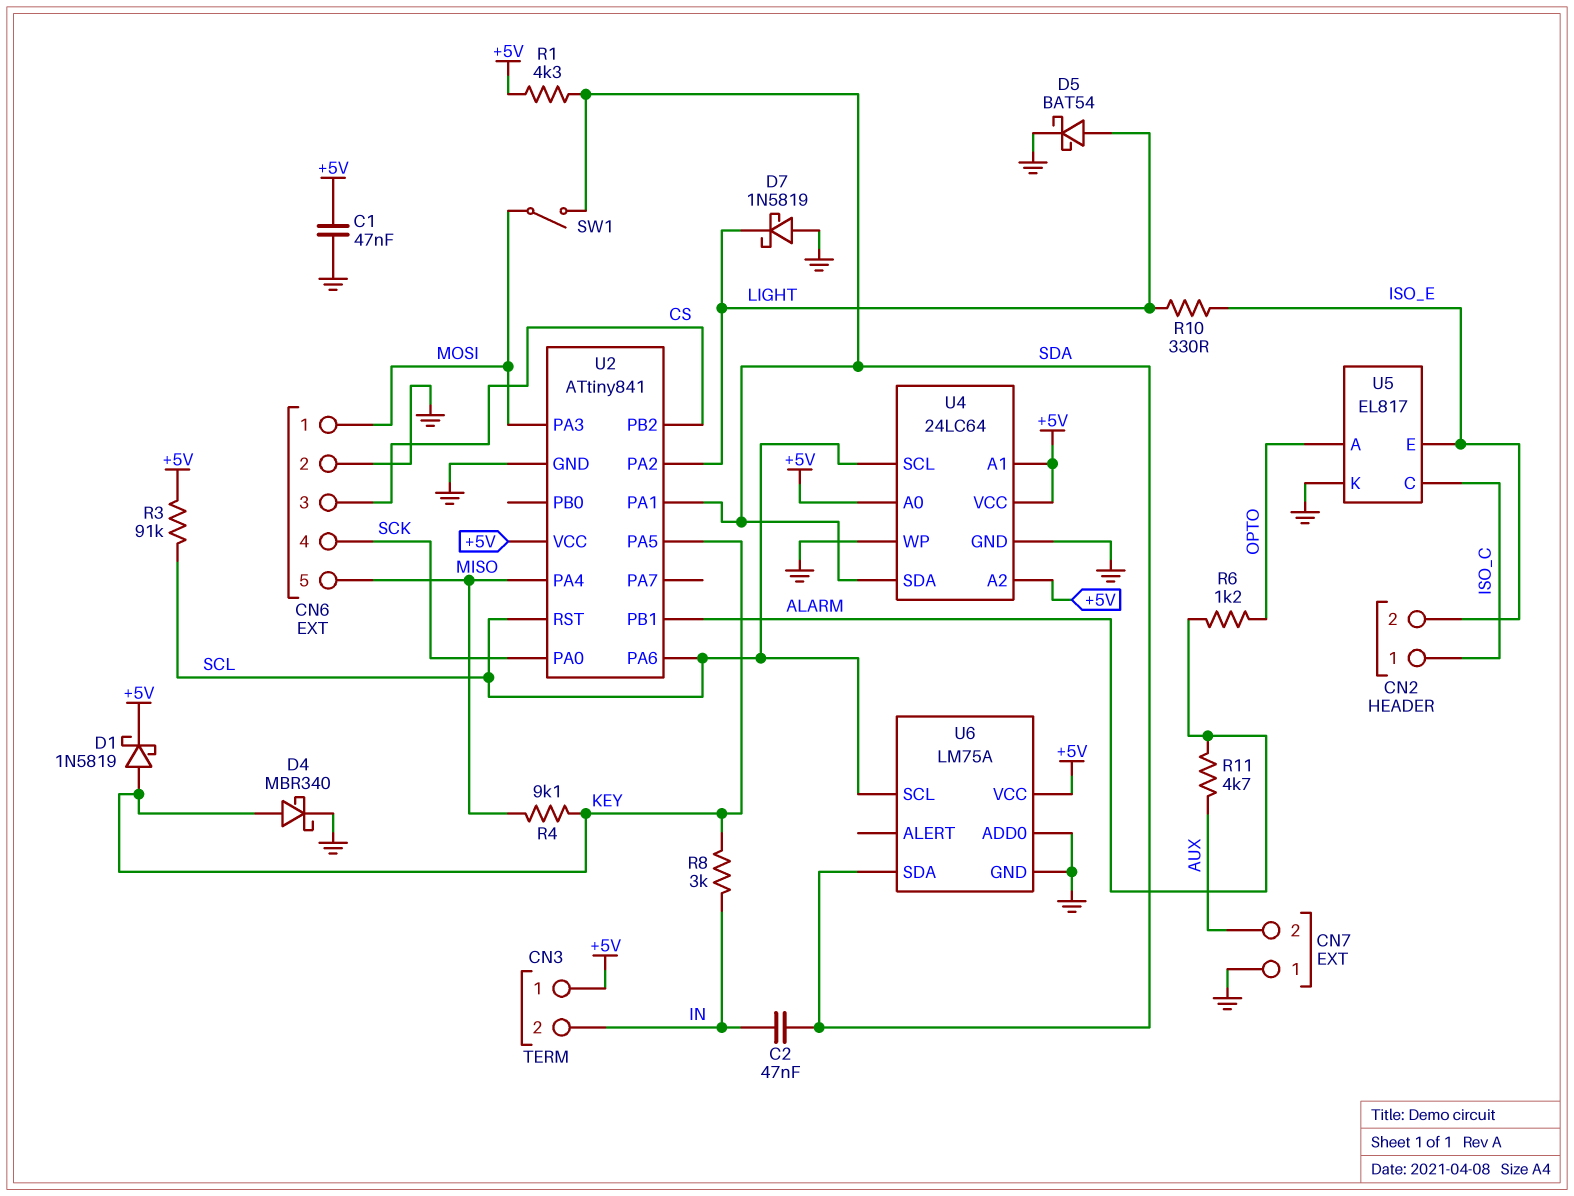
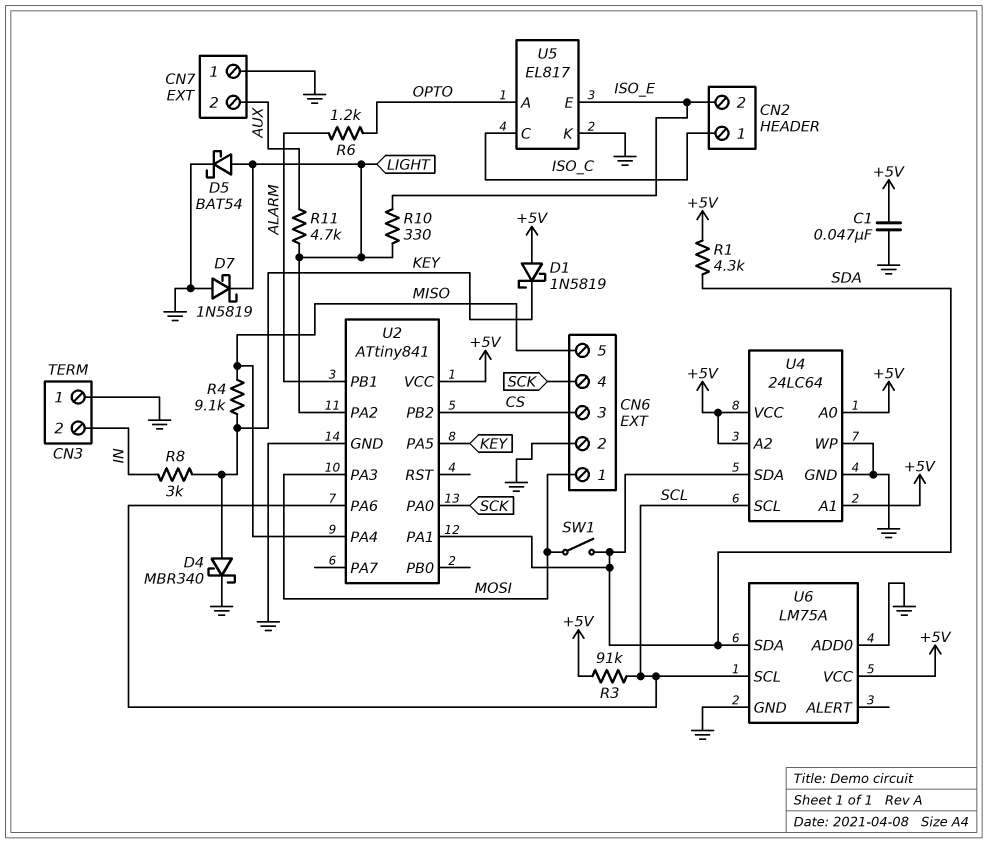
C2: 47nF (IN, SDA) -> none
CN3 pin 1: +5V -> GND
D1: schottky 1N5819 (A KEY, K +5V) -> schottky 1N5819 (A +5V, K KEY)
R11: 4.7k (ALARM, AUX) -> 4.7k (AUX, LIGHT)
U2 pin RST: SCL -> none

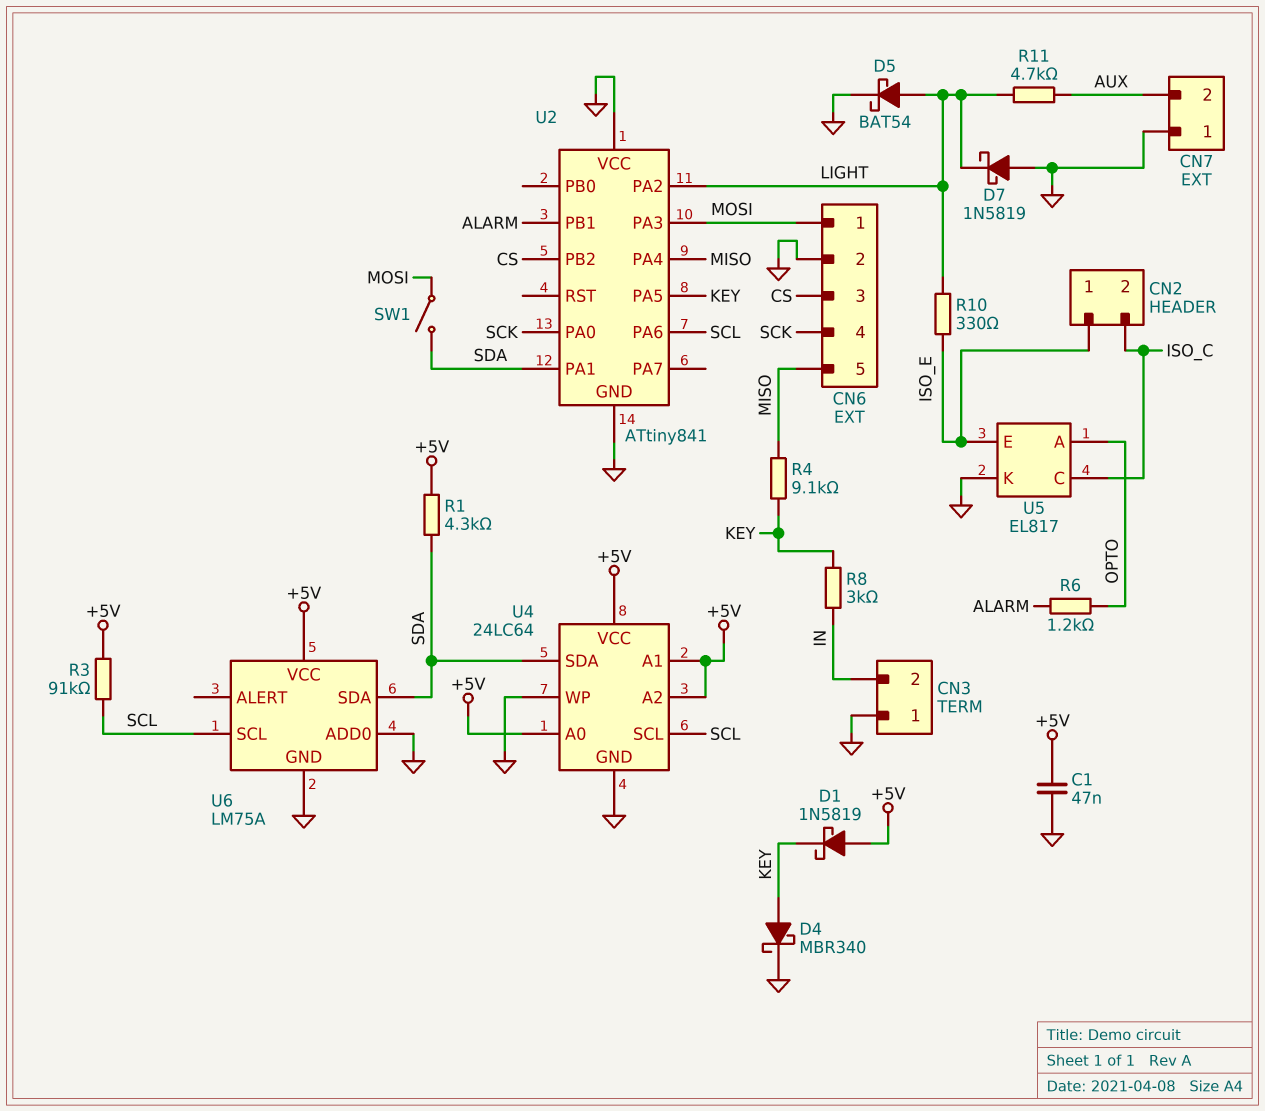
CN2 pin 1: ISO_C -> ISO_E
CN2 pin 2: ISO_E -> ISO_C
U2 pin VCC: +5V -> GND

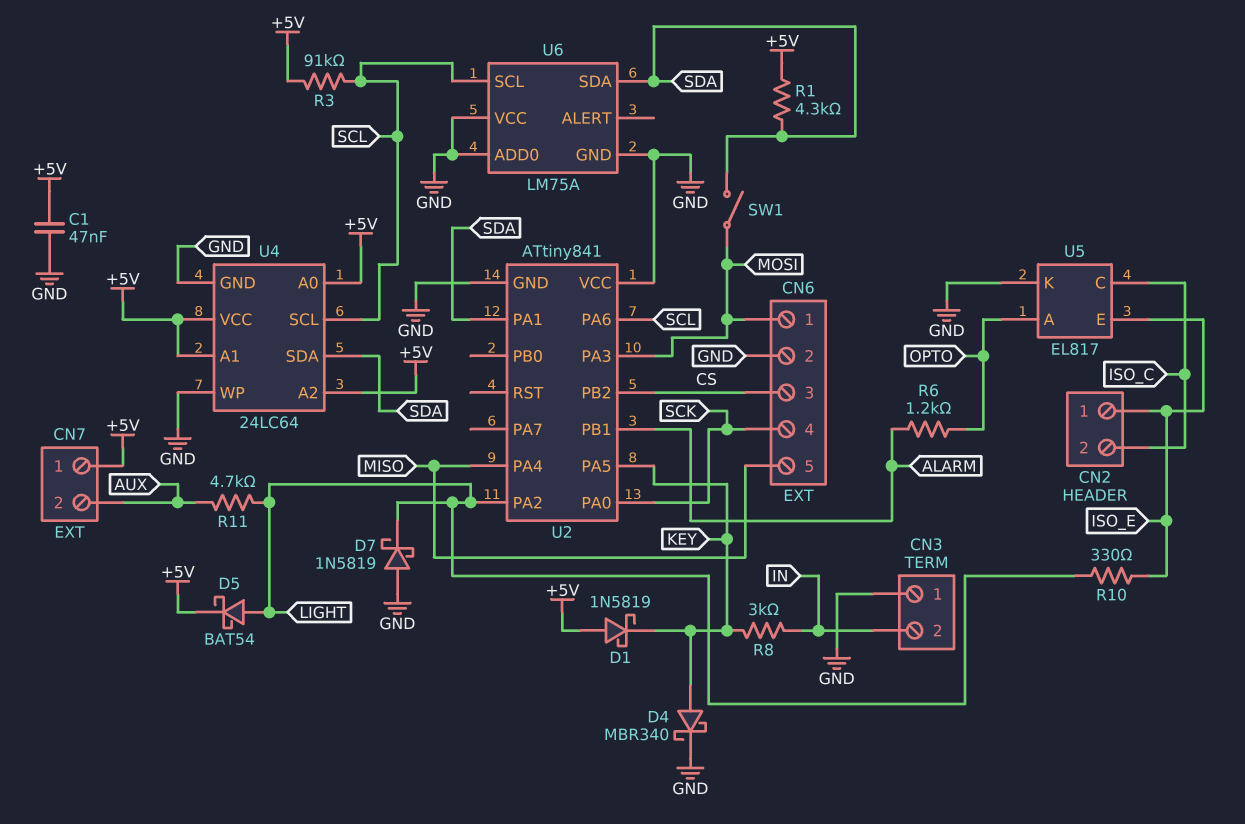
CN7 pin 1: GND -> +5V
D5: schottky BAT54 (A LIGHT, K GND) -> schottky BAT54 (A LIGHT, K +5V)
R4: 9.1k (KEY, MISO) -> none
U6 pin VCC: +5V -> GND

